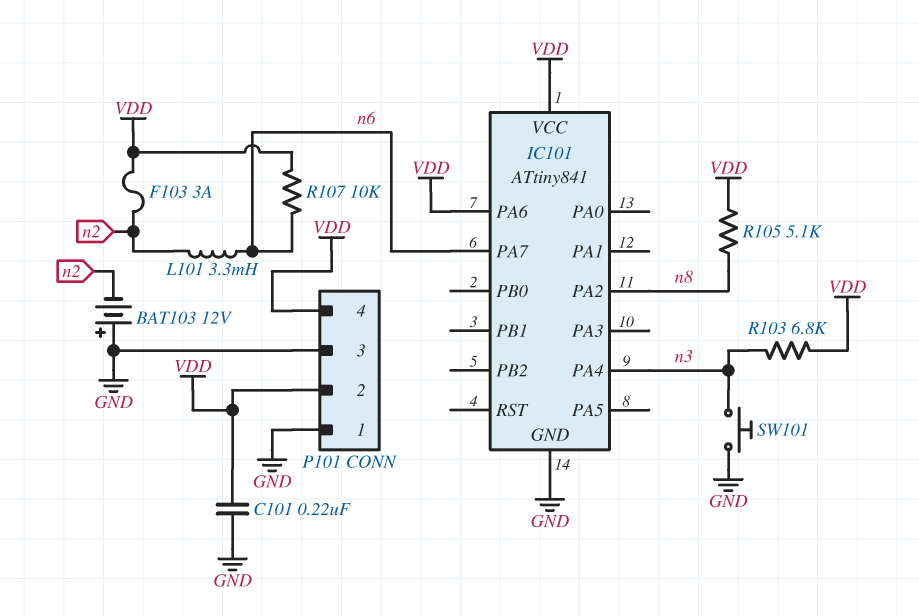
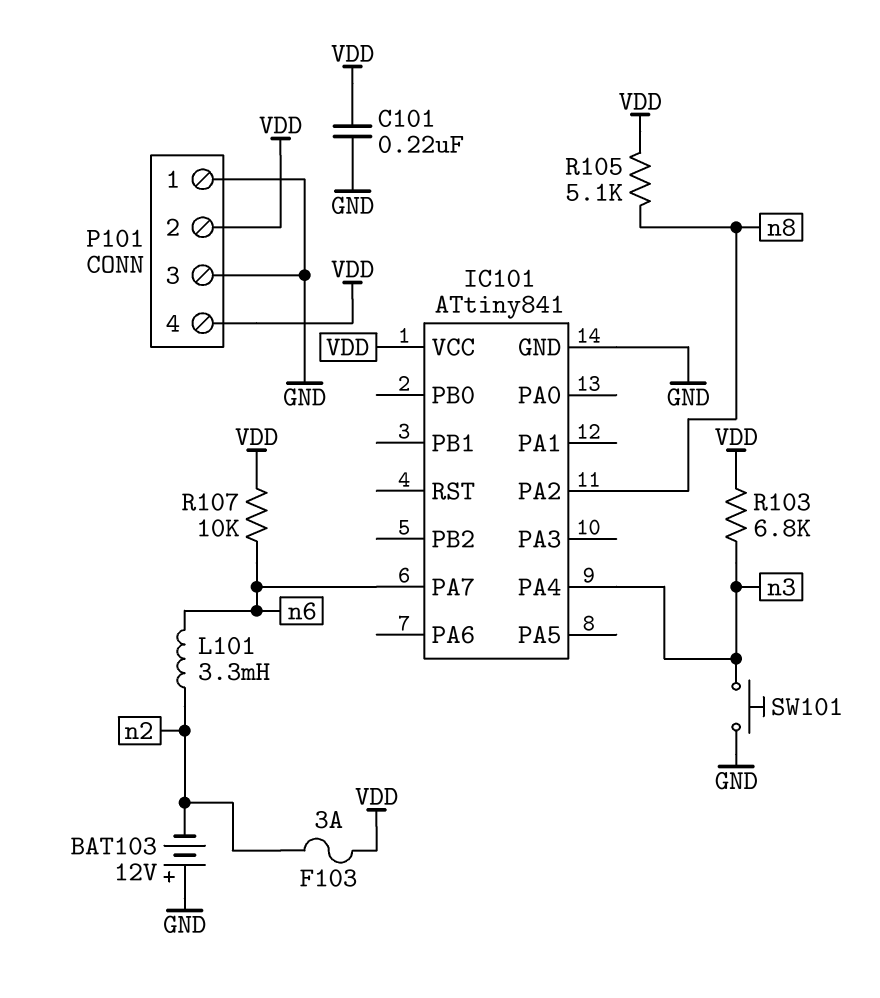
IC101 pin PA6: VDD -> none

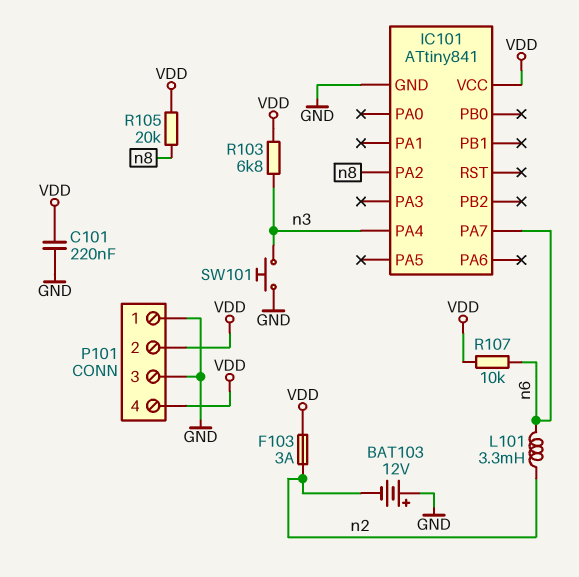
R105: 5.1k (VDD, n8) -> 20k (VDD, n8)

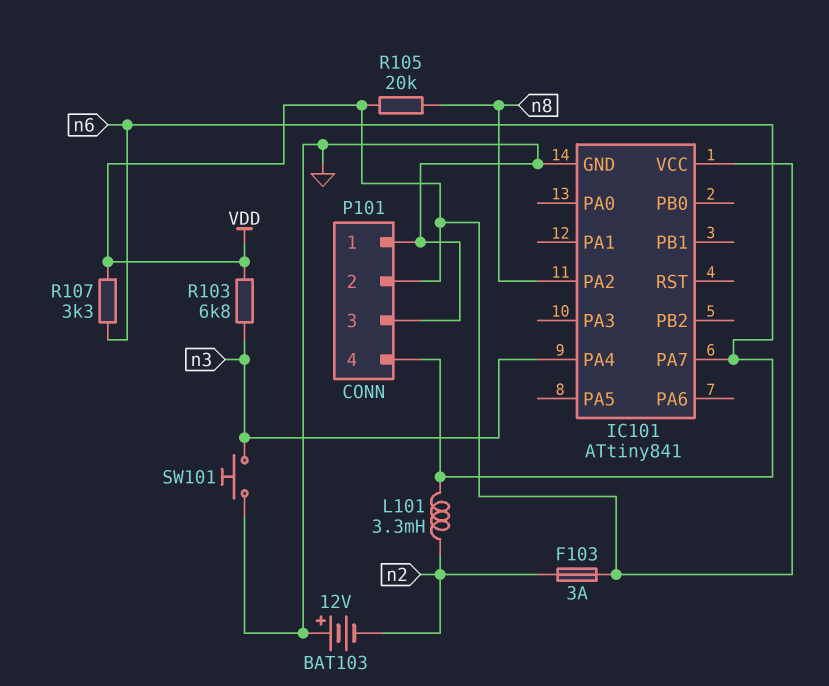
C101: 220nF (GND, VDD) -> none
P101 pin 4: VDD -> n6
R107: 10k (VDD, n6) -> 3.3k (VDD, n6)

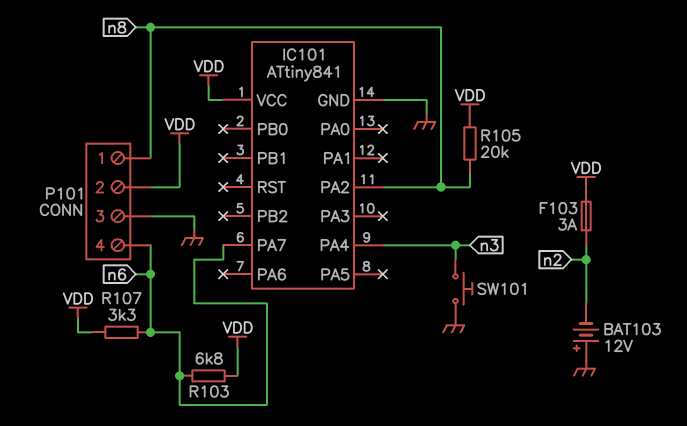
L101: 3.3mH (n2, n6) -> none
P101 pin 1: GND -> n8
R103: 6.8k (VDD, n3) -> 6.8k (VDD, n6)

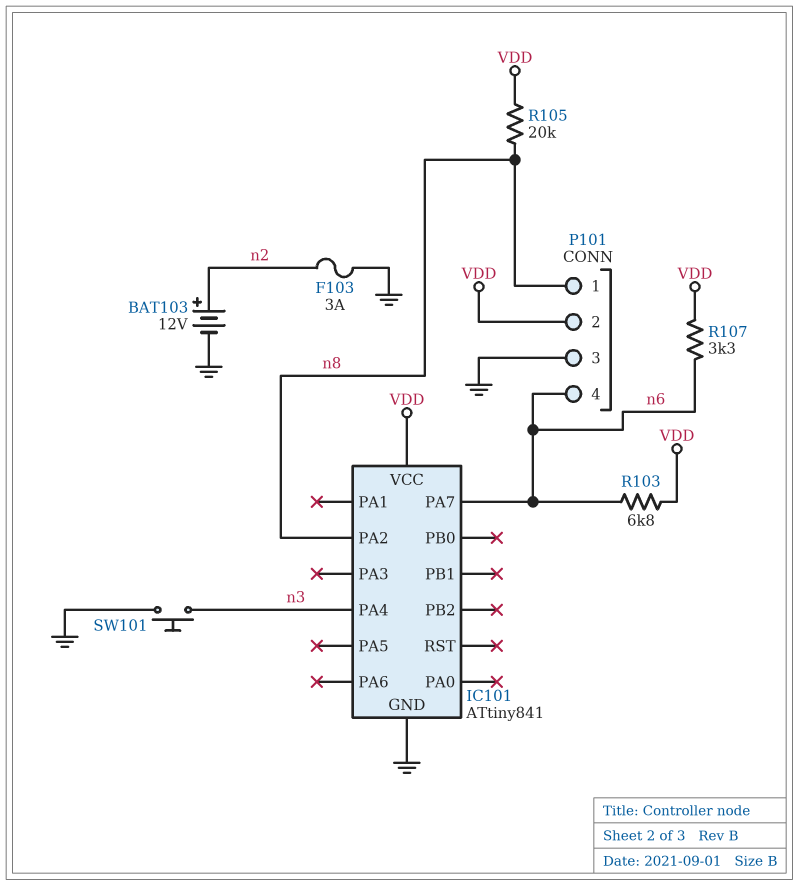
BAT103: 12V (plus GND, minus n2) -> 12V (plus n2, minus GND)
F103: 3A (VDD, n2) -> 3A (GND, n2)

